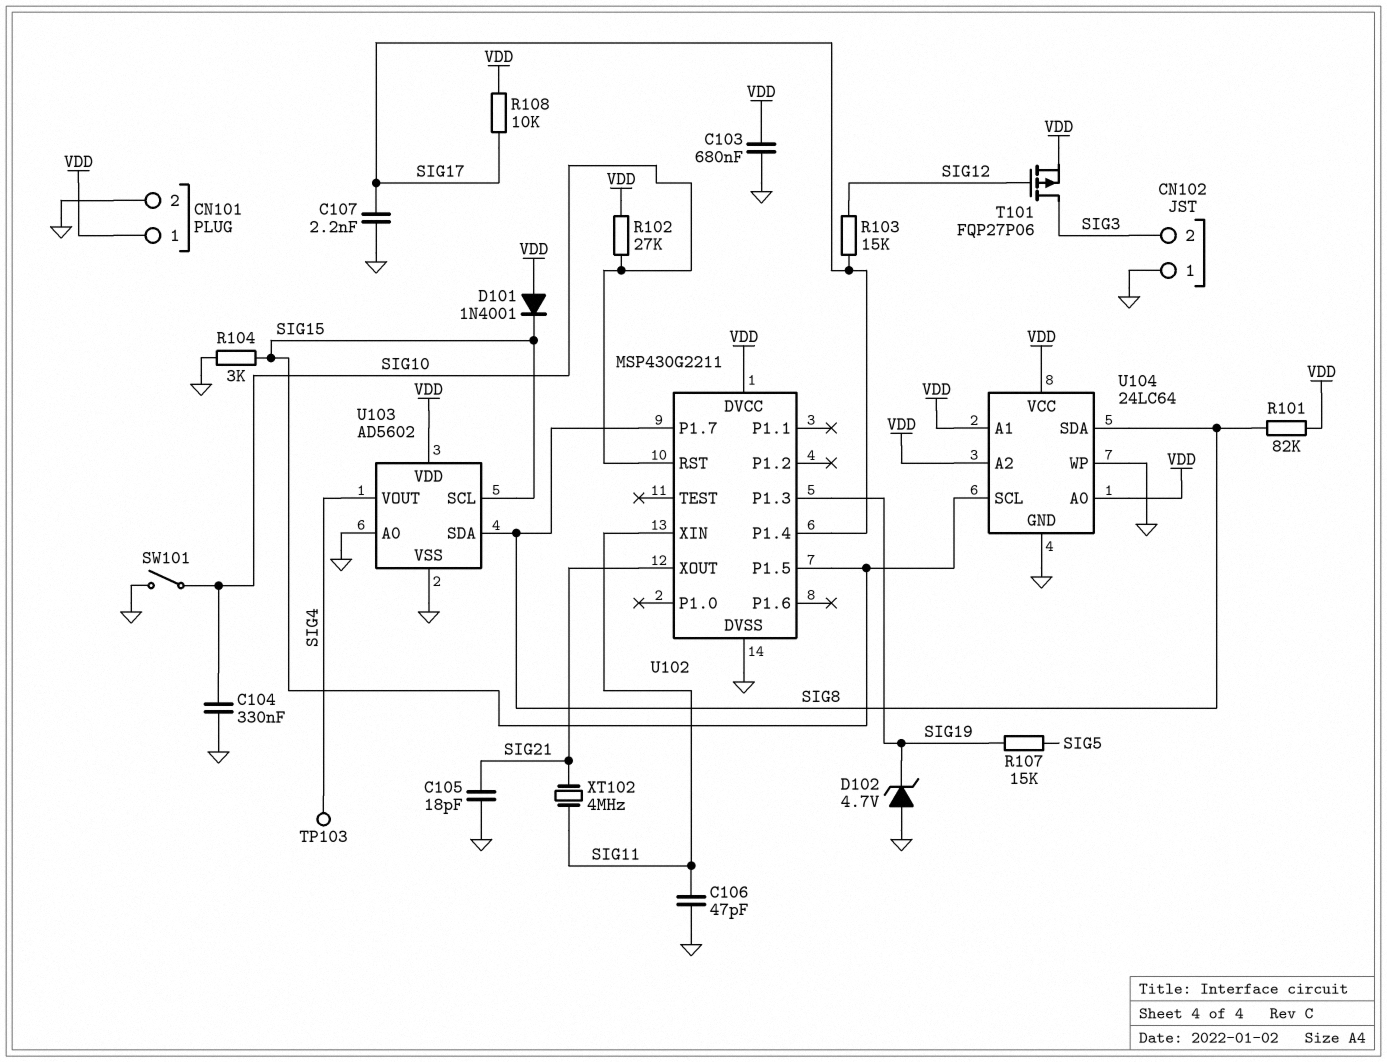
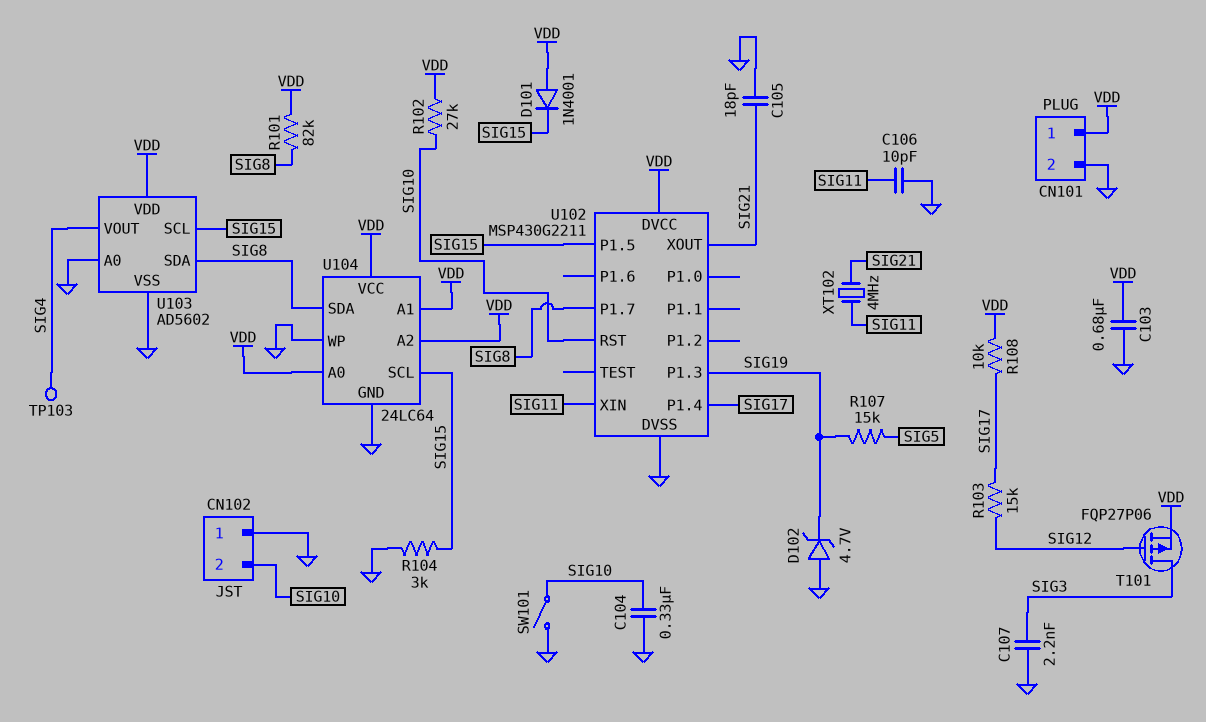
C106: 47pF (GND, SIG11) -> 10pF (GND, SIG11)
C107: 2.2nF (GND, SIG17) -> 2.2nF (GND, SIG3)
CN102 pin 2: SIG3 -> SIG10

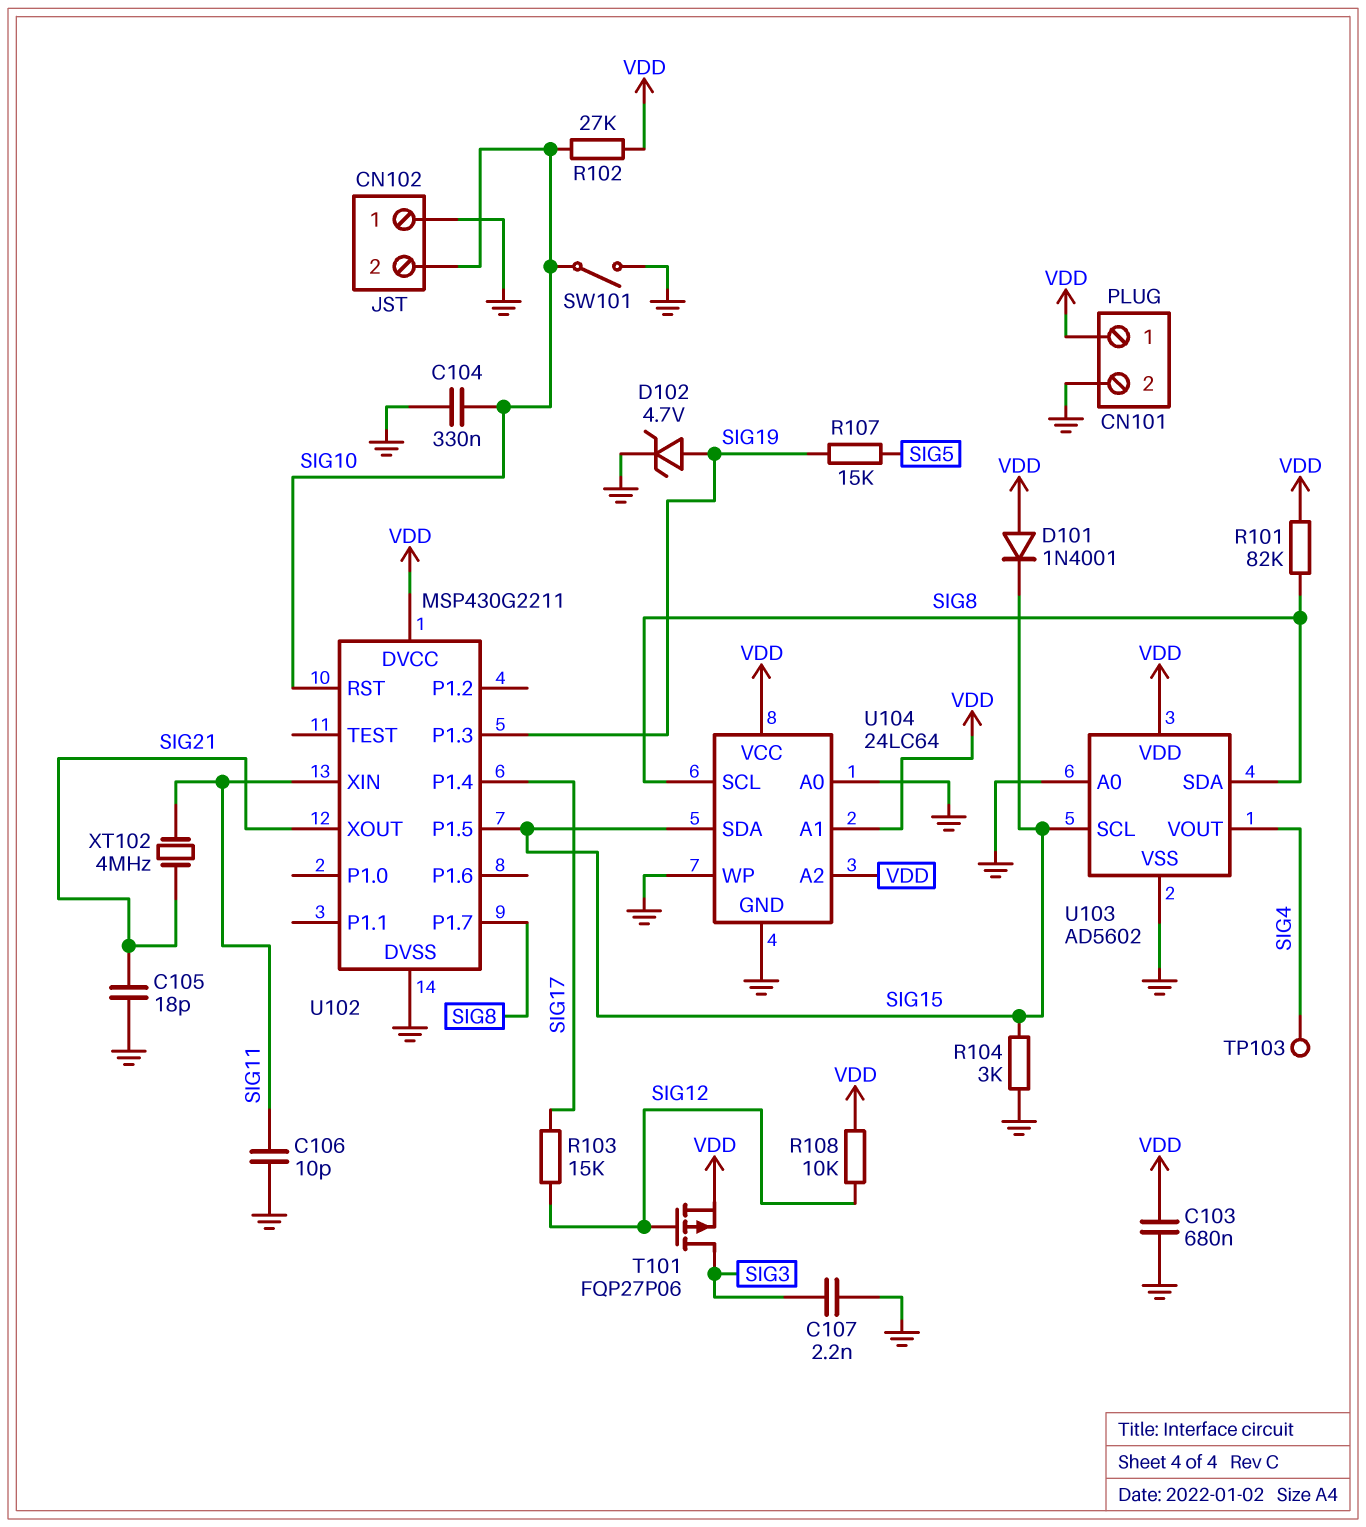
D102: zener 4.7V (A GND, K SIG19) -> zener 4.7V (A SIG19, K GND)
R108: 10k (SIG17, VDD) -> 10k (SIG12, VDD)
U104 pin A0: VDD -> GND
U104 pin SCL: SIG15 -> SIG8
U104 pin SDA: SIG8 -> SIG15

